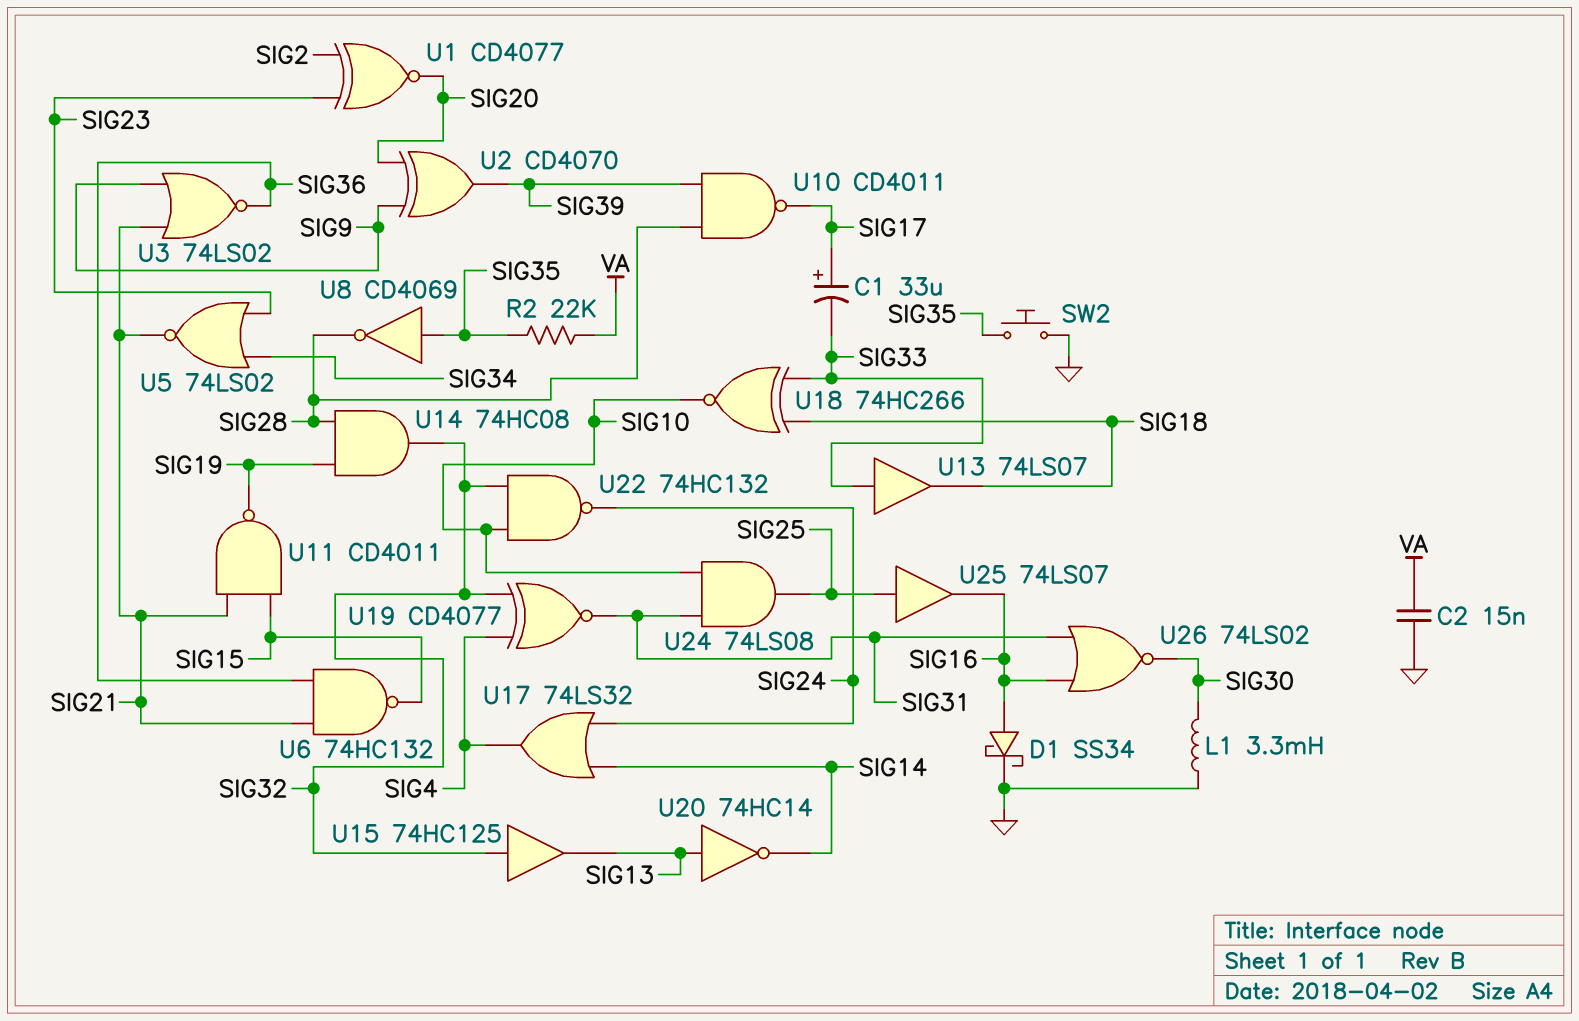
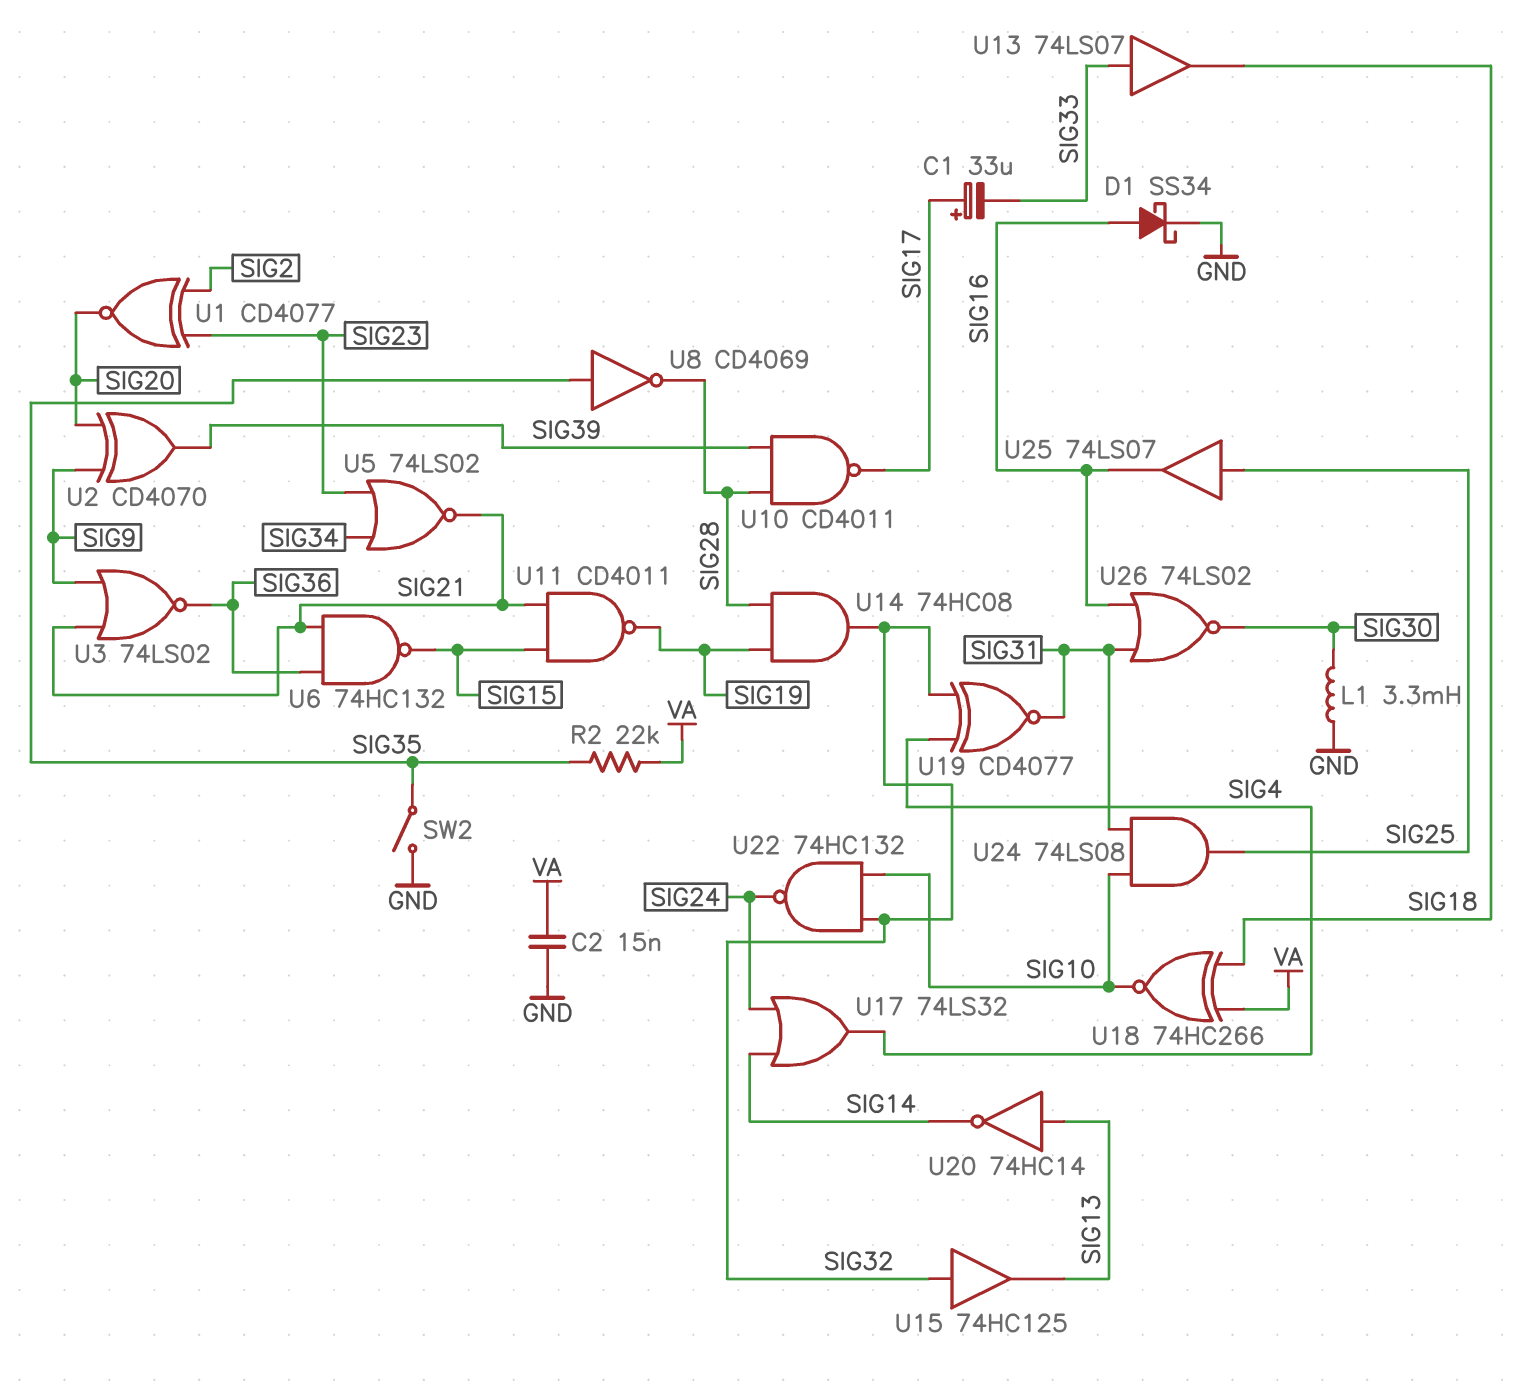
SW2: button (GND, SIG35) -> switch (GND, SIG35)
U18: XNOR 74HC266 (in SIG18, in SIG33, out SIG10) -> XNOR 74HC266 (in SIG18, in VA, out SIG10)

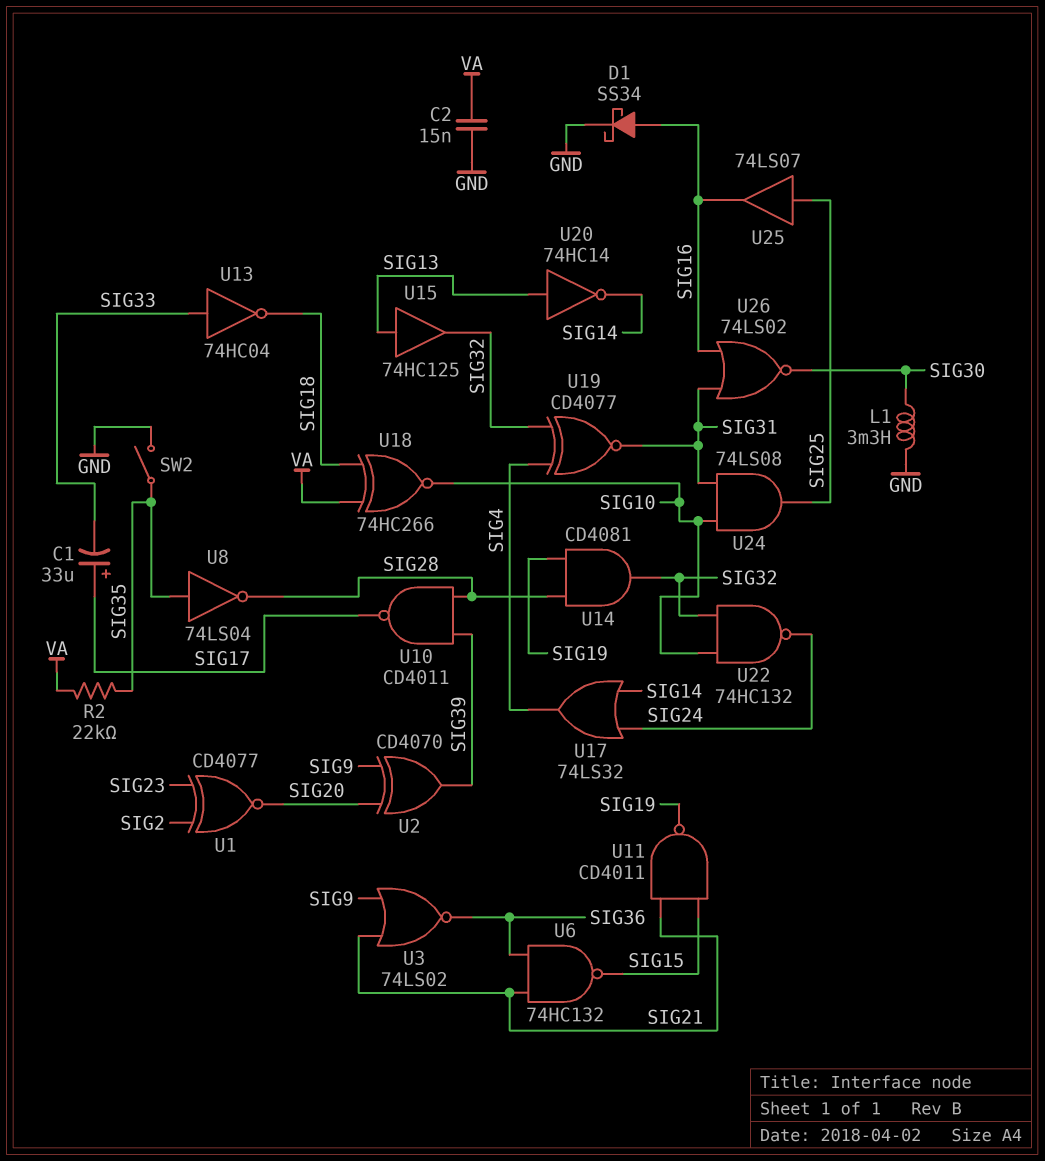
U5: NOR 74LS02 (in SIG23, in SIG34, out SIG21) -> none
U8: NOT CD4069 (in SIG35, out SIG28) -> NOT 74LS04 (in SIG35, out SIG28)
U13: buffer 74LS07 (in SIG33, out SIG18) -> NOT 74HC04 (in SIG33, out SIG18)
U14: AND 74HC08 (in SIG19, in SIG28, out SIG32) -> AND CD4081 (in SIG19, in SIG28, out SIG32)
U15: buffer 74HC125 (in SIG32, out SIG13) -> buffer 74HC125 (in SIG13, out SIG32)

